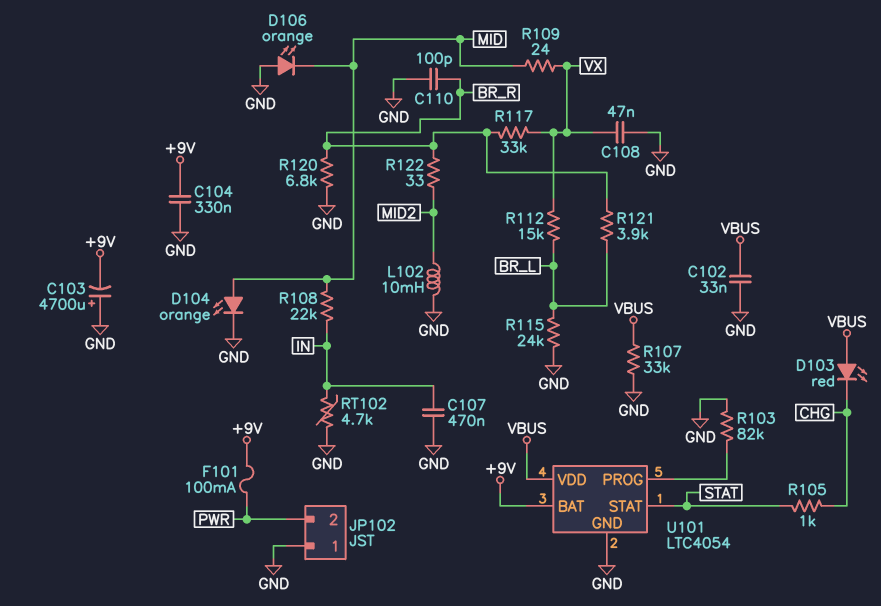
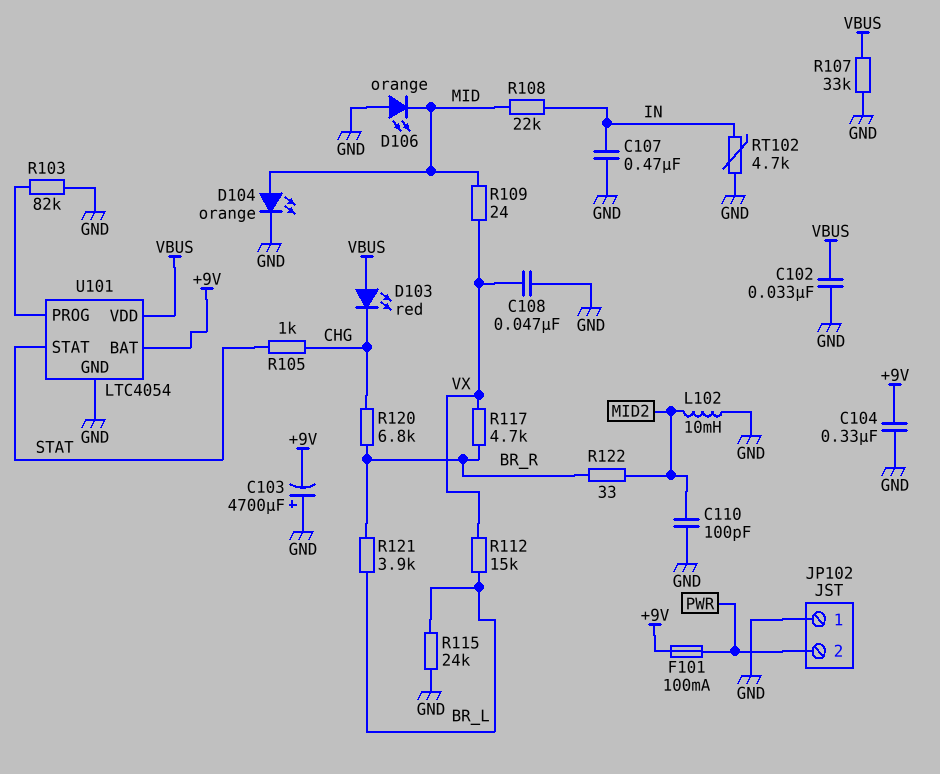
C110: 100pF (BR_R, GND) -> 100pF (GND, MID2)
R117: 33k (BR_R, VX) -> 4.7k (BR_R, VX)
R120: 6.8k (BR_R, GND) -> 6.8k (BR_R, CHG)

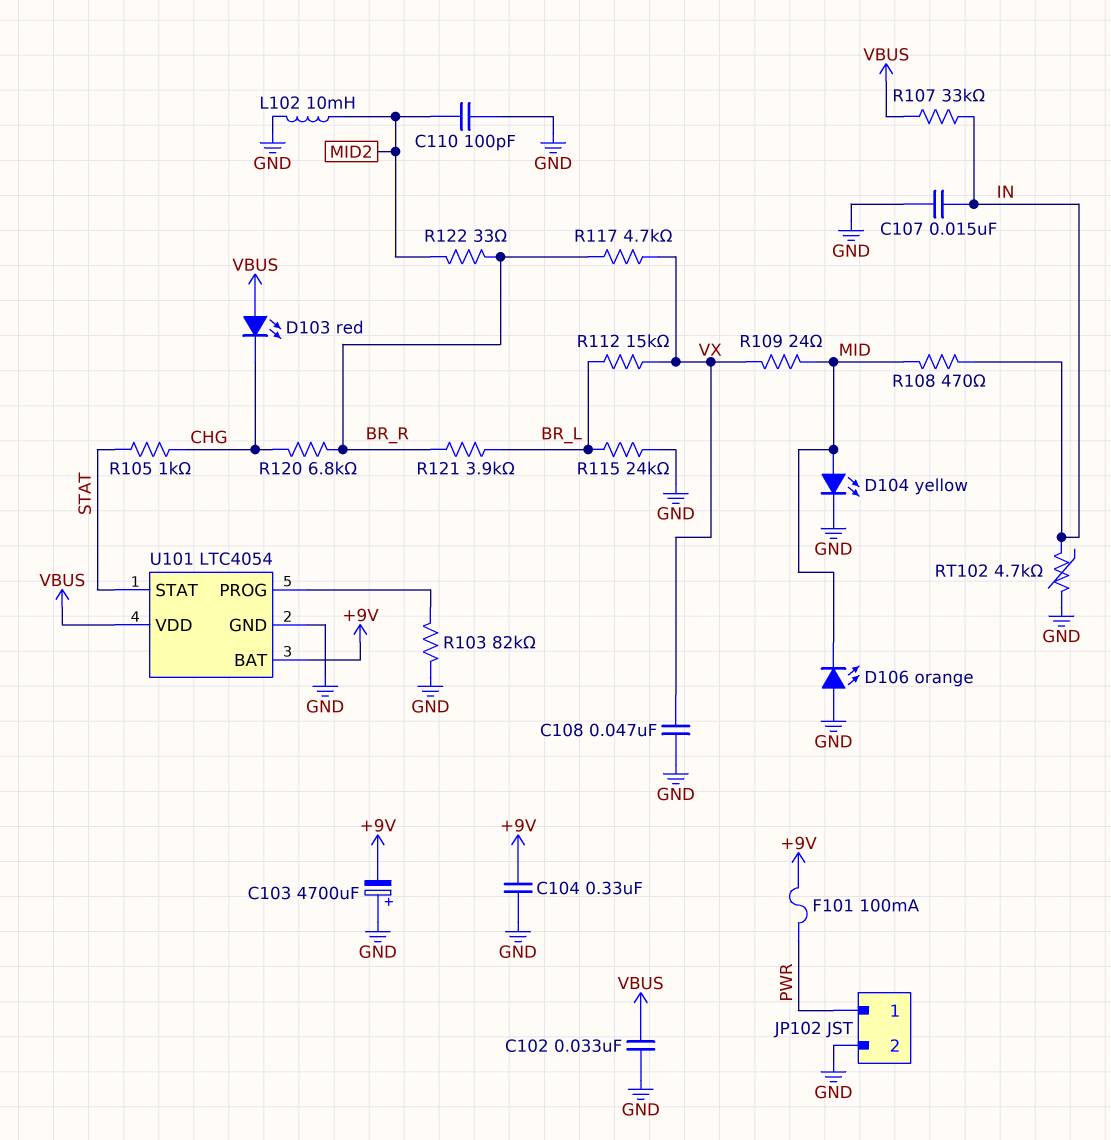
C107: 470nF (GND, IN) -> 15nF (GND, IN)
D104: LED orange (A MID, K GND) -> LED yellow (A MID, K GND)
JP102 pin 1: GND -> PWR
JP102 pin 2: PWR -> GND
R107: 33k (GND, VBUS) -> 33k (IN, VBUS)
R108: 22k (IN, MID) -> 470 (IN, MID)

